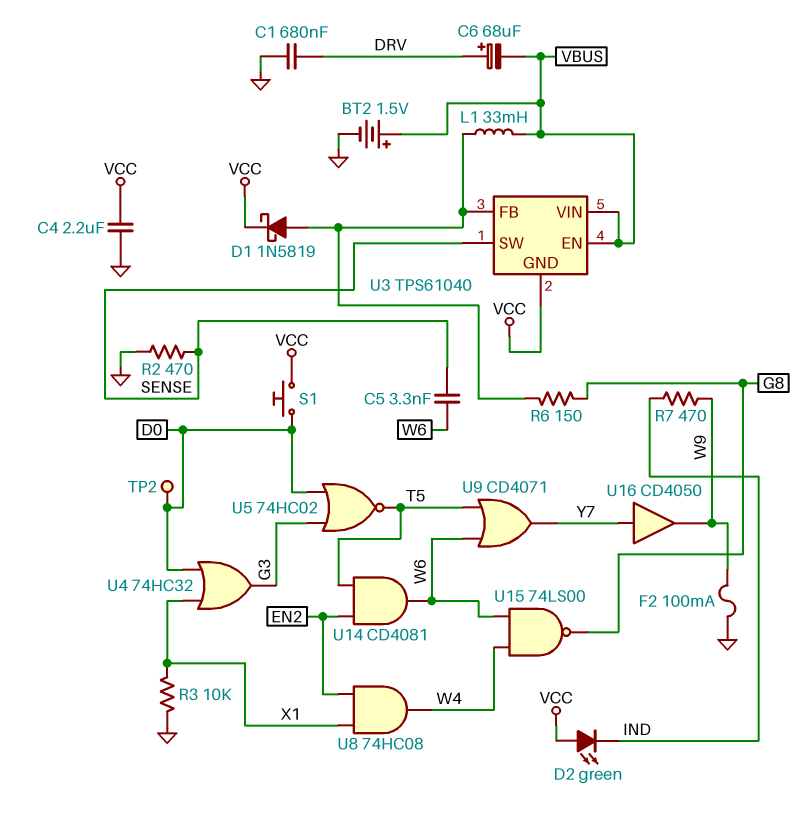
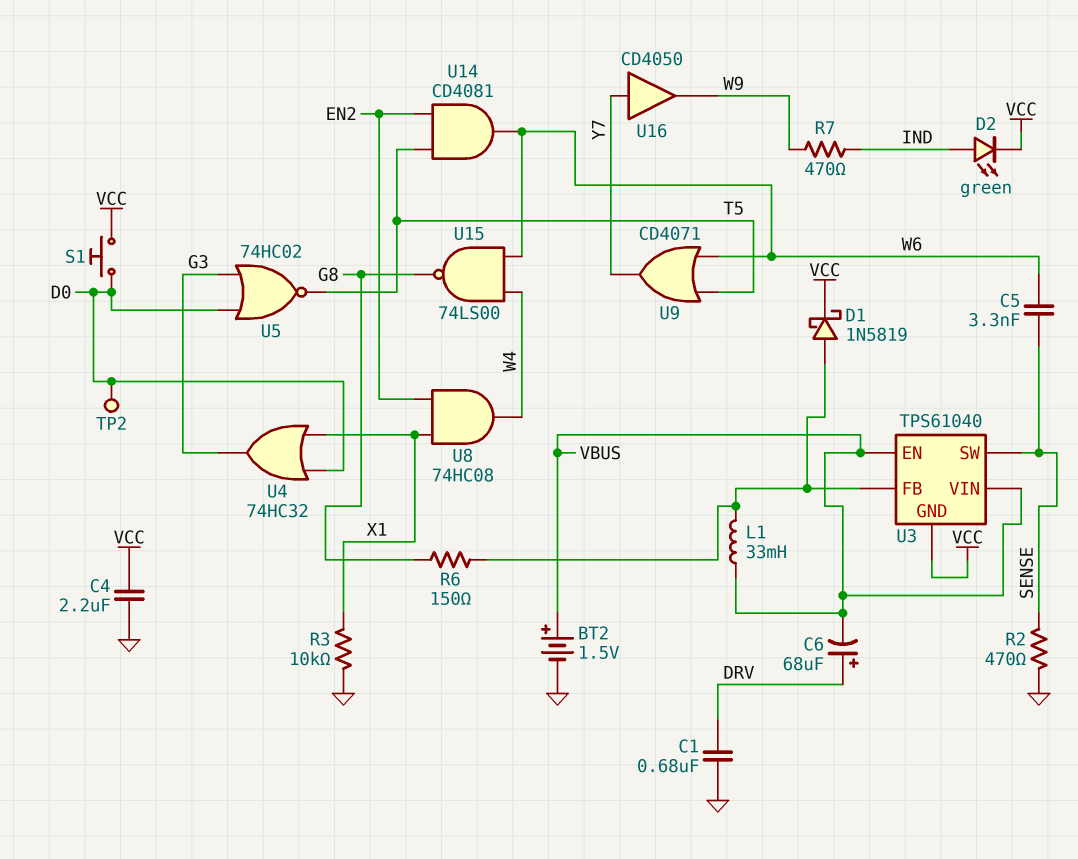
D2: LED green (A VCC, K IND) -> LED green (A IND, K VCC)
F2: 100mA (GND, W9) -> none

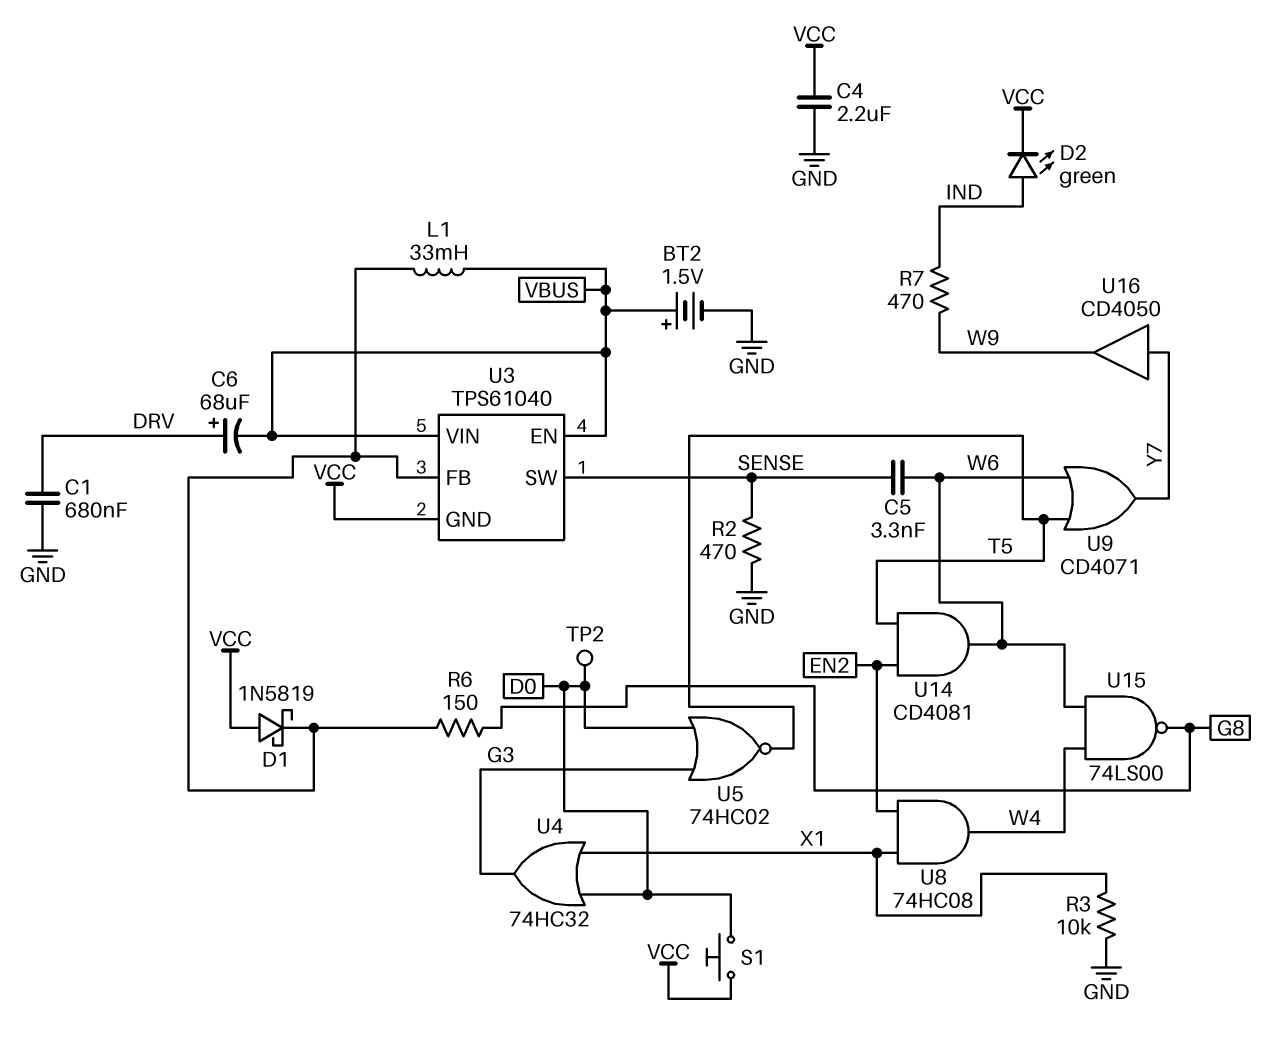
D1: schottky 1N5819 (A U3/FB, K VCC) -> schottky 1N5819 (A VCC, K U3/FB)

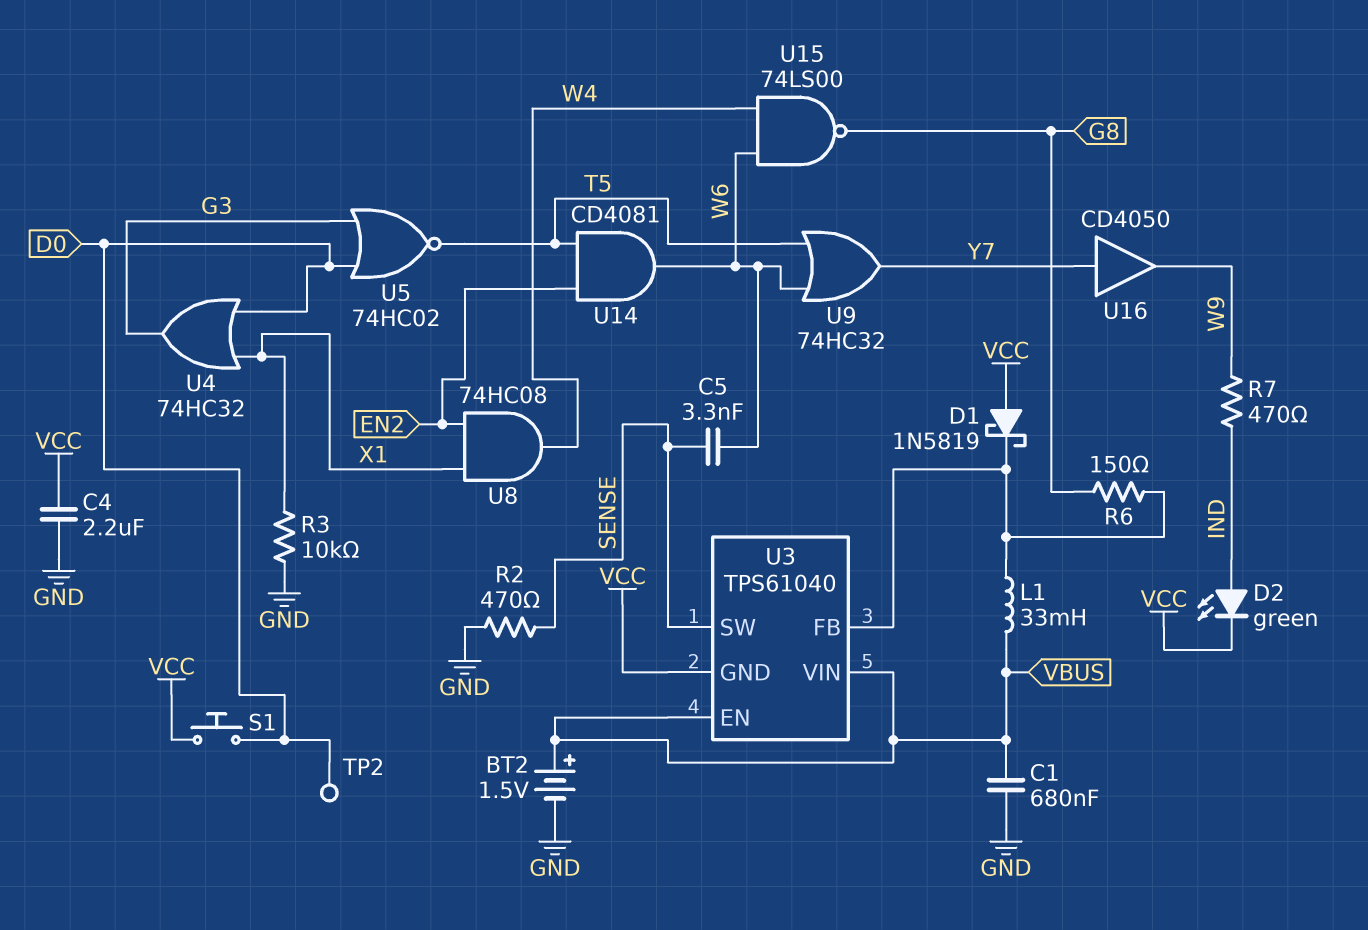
C1: 680nF (DRV, GND) -> 680nF (GND, VBUS)
C6: 68uF (plus DRV, minus VBUS) -> none
U9: OR CD4071 (in T5, in W6, out Y7) -> OR 74HC32 (in T5, in W6, out Y7)

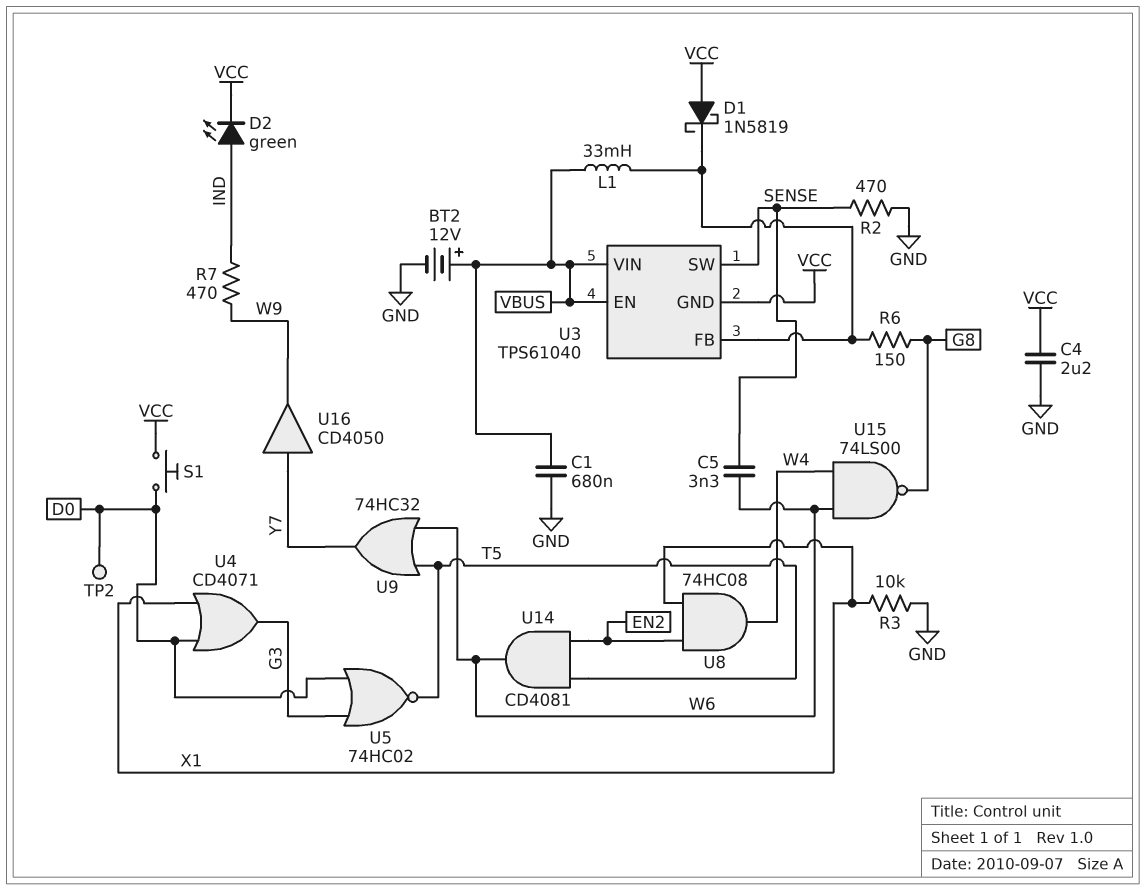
BT2: 1.5V (plus VBUS, minus GND) -> 12V (plus VBUS, minus GND)
U4: OR 74HC32 (in D0, in X1, out G3) -> OR CD4071 (in D0, in X1, out G3)

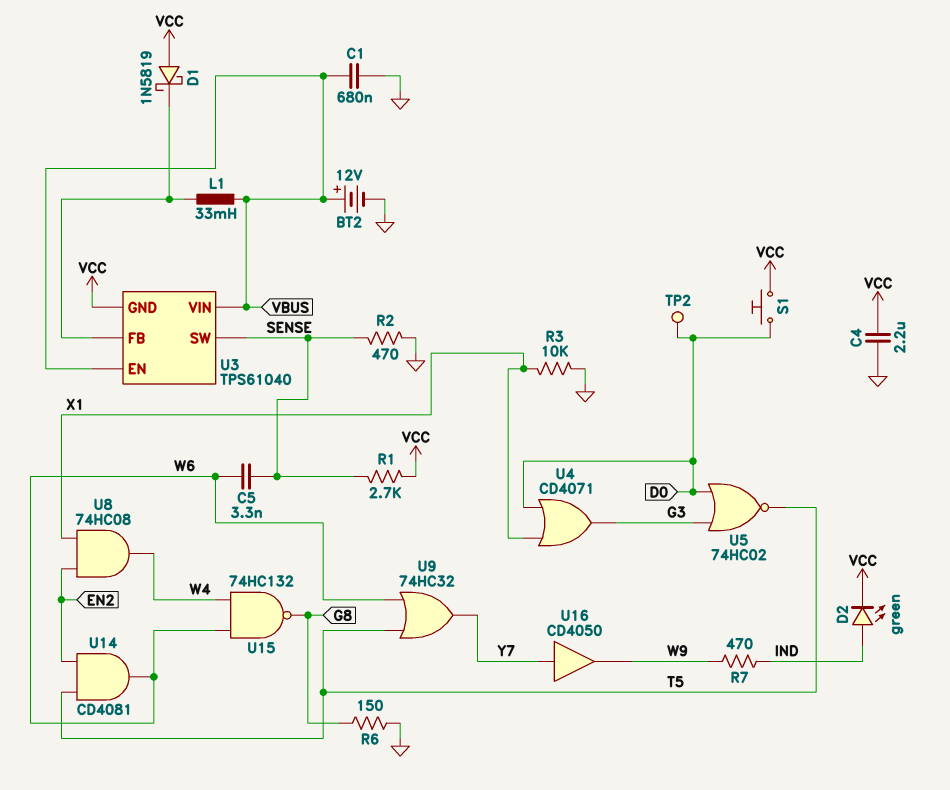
R1: none -> 2.7k (SENSE, VCC)
R6: 150 (G8, U3/FB) -> 150 (G8, GND)
U15: NAND 74LS00 (in W4, in W6, out G8) -> NAND 74HC132 (in W4, in W6, out G8)

